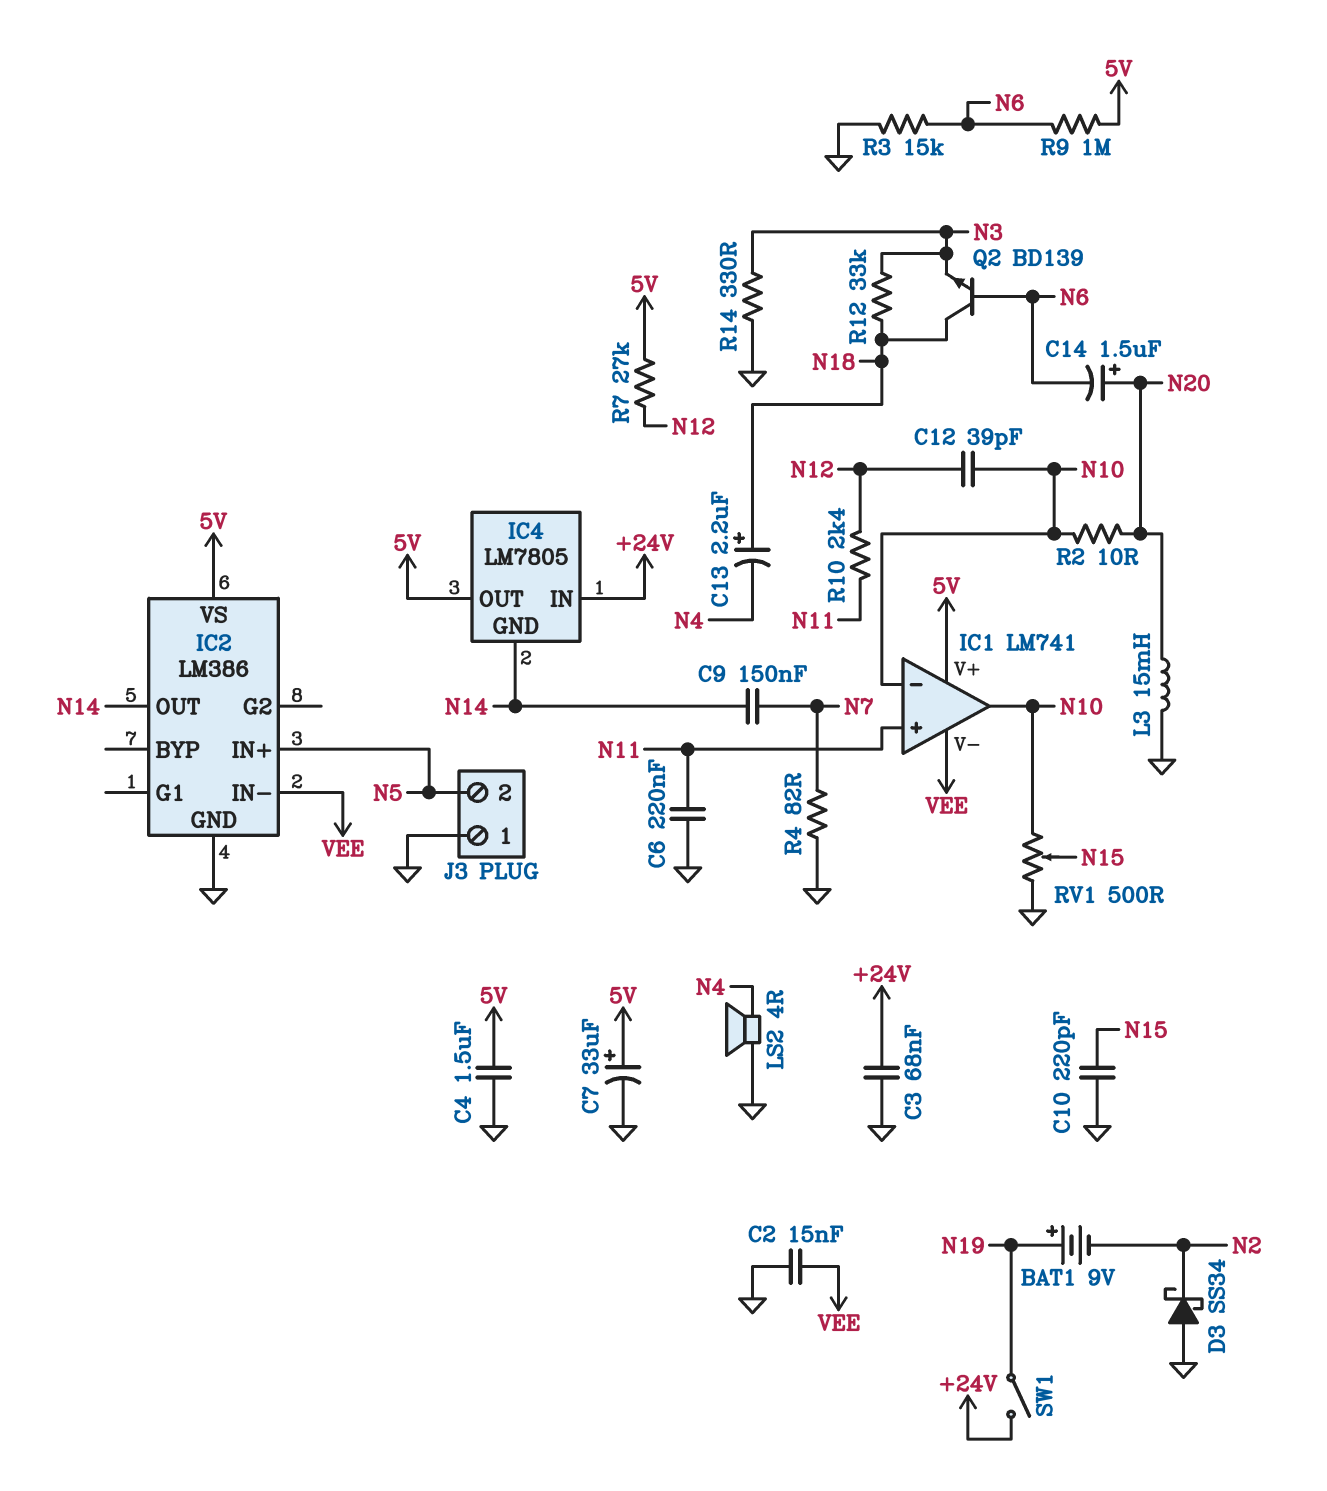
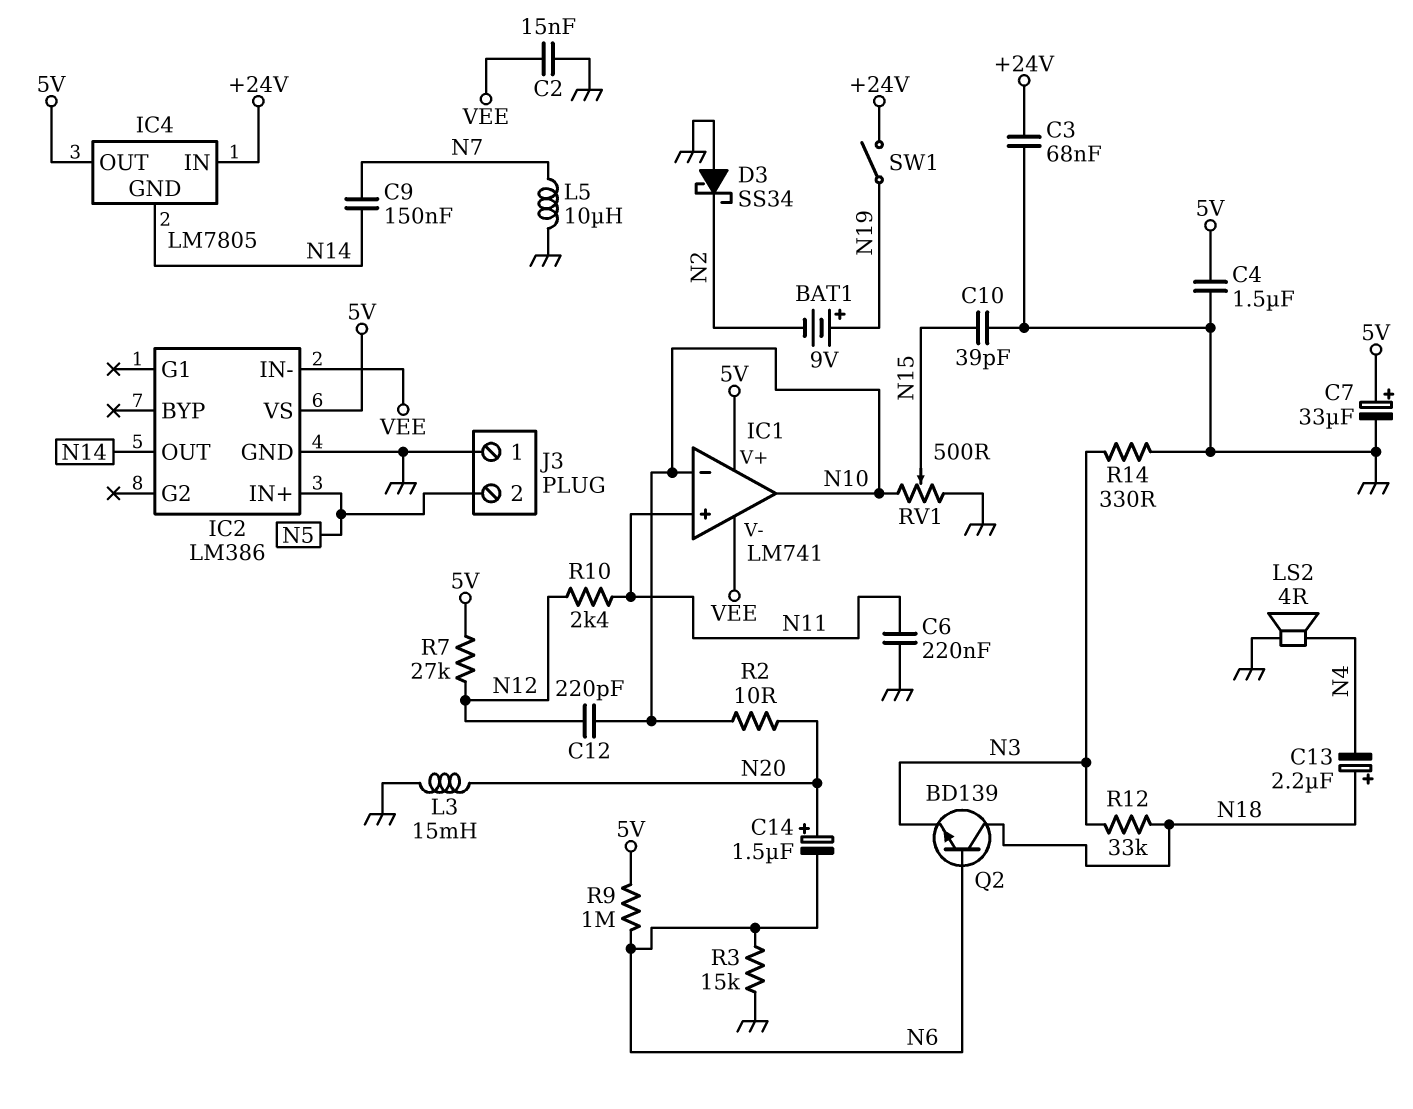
C10: 220pF (GND, N15) -> 39pF (GND, N15)
C12: 39pF (N10, N12) -> 220pF (N10, N12)
L5: none -> 10uH (GND, N7)
R4: 82 (GND, N7) -> none

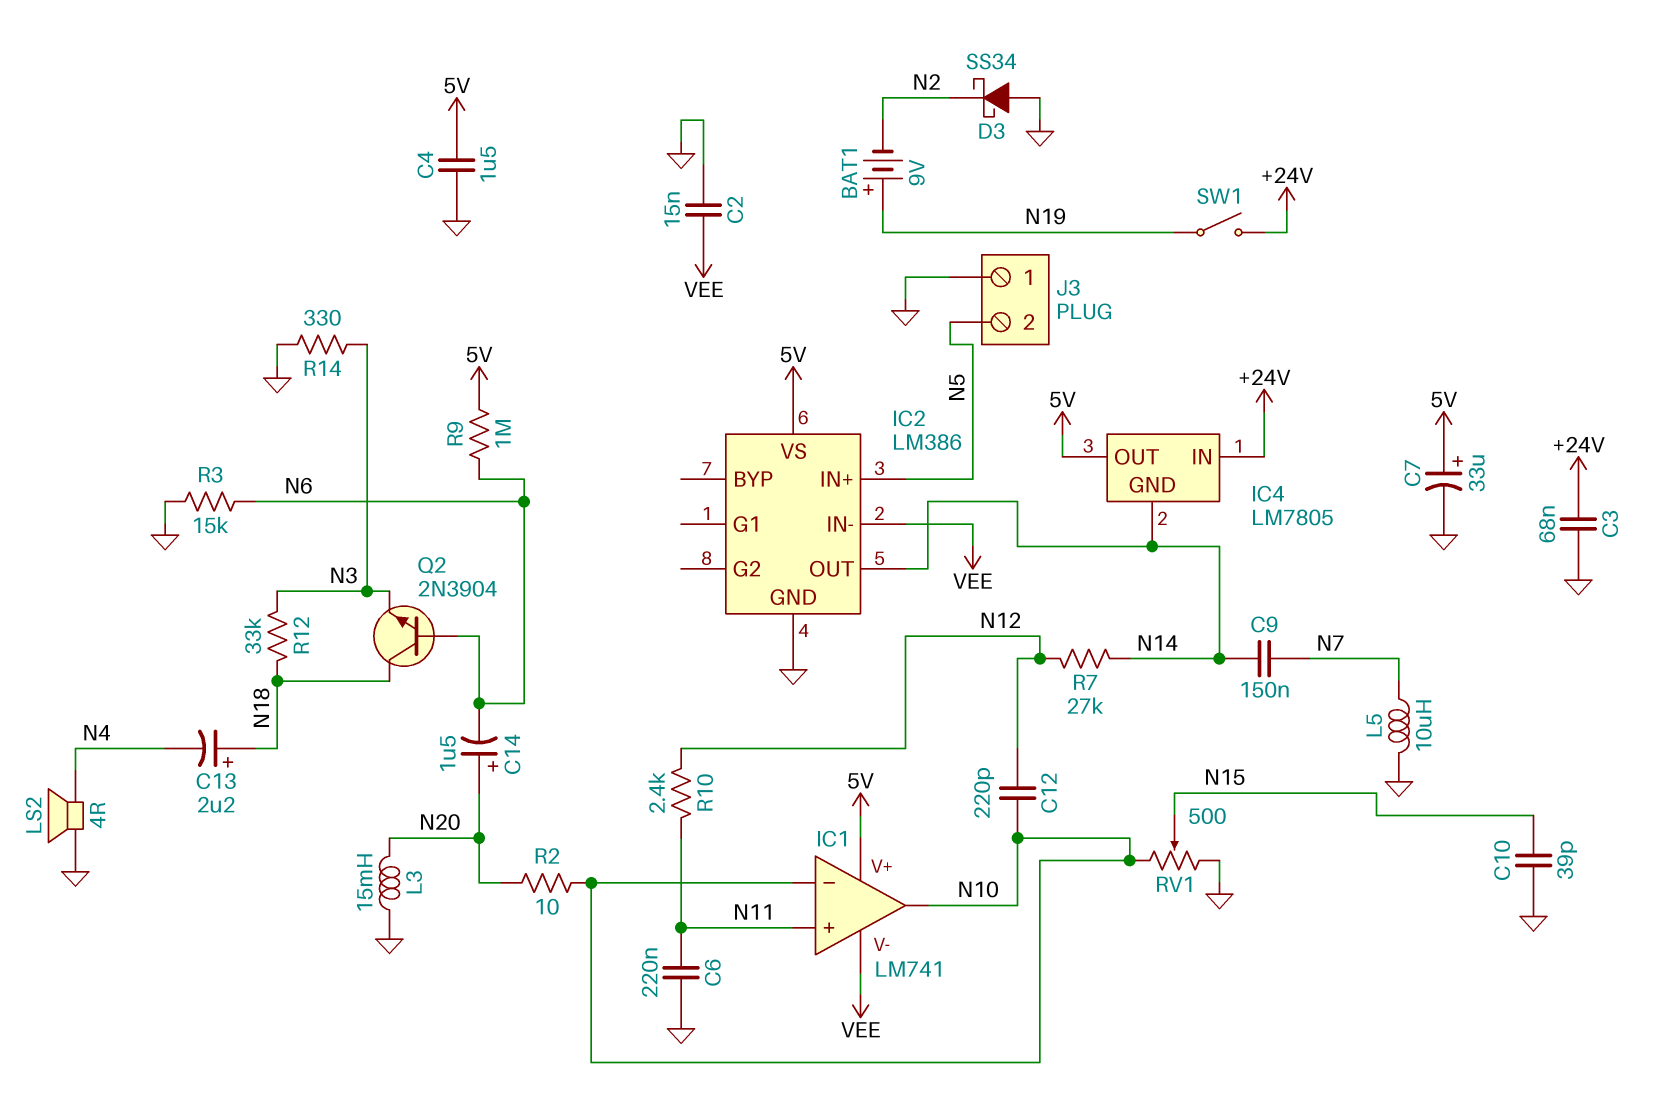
Q2: NPN BD139 (B N6, C N18, E N3) -> NPN 2N3904 (B N6, C N18, E N3)
R7: 27k (5V, N12) -> 27k (N12, N14)

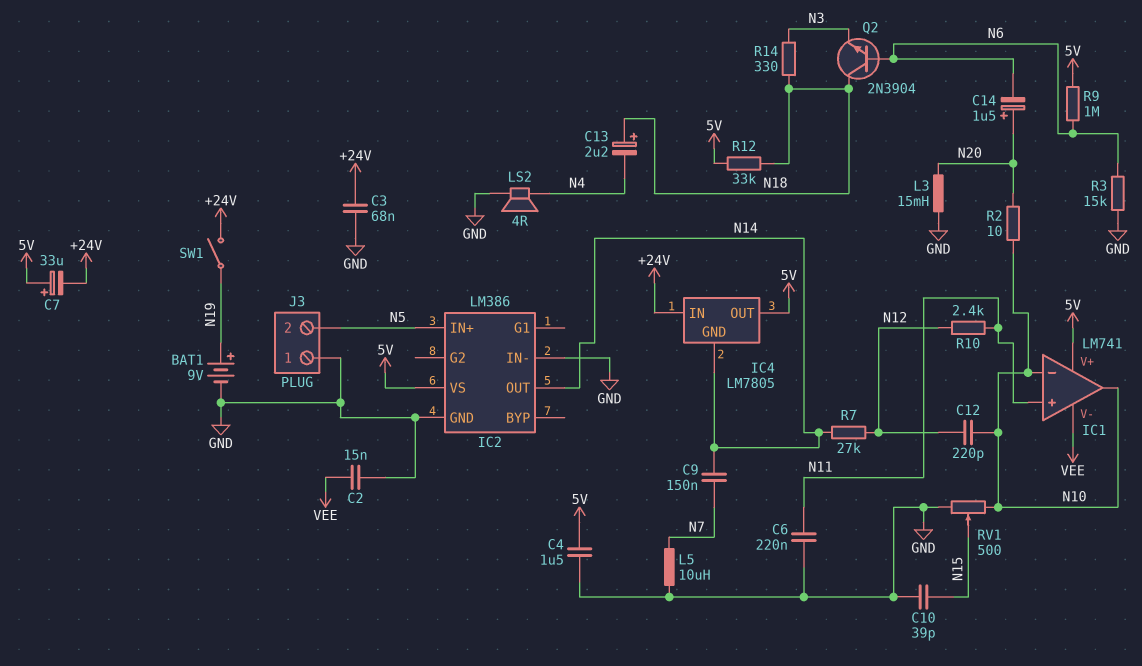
BAT1: 9V (plus N19, minus N2) -> 9V (plus N19, minus GND)
C7: 33uF (plus 5V, minus GND) -> 33uF (plus 5V, minus +24V)
D3: schottky SS34 (A GND, K N2) -> none
IC2 pin IN-: VEE -> GND
R12: 33k (N3, N18) -> 33k (5V, N18)
R14: 330 (GND, N3) -> 330 (N3, N18)

